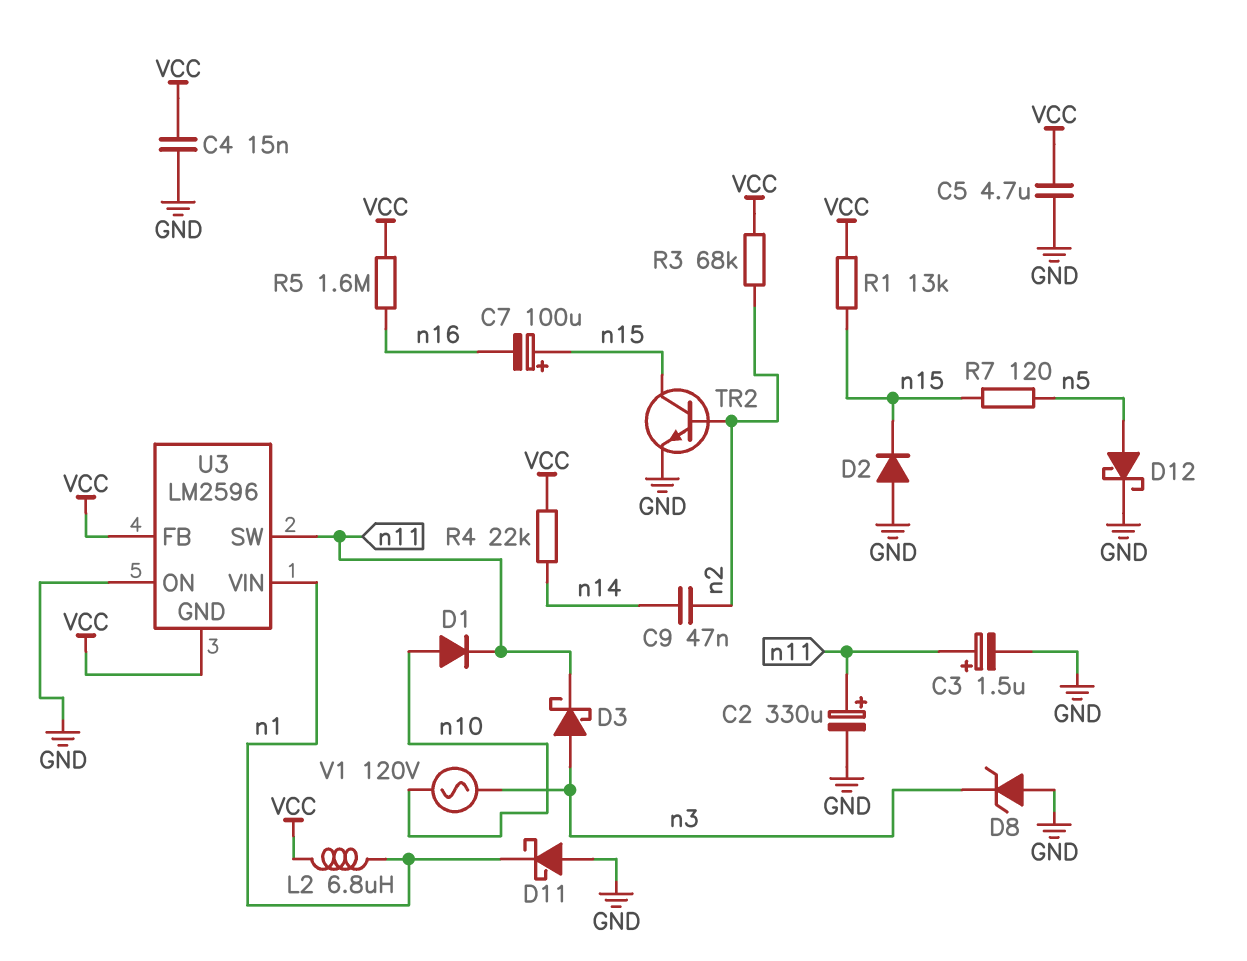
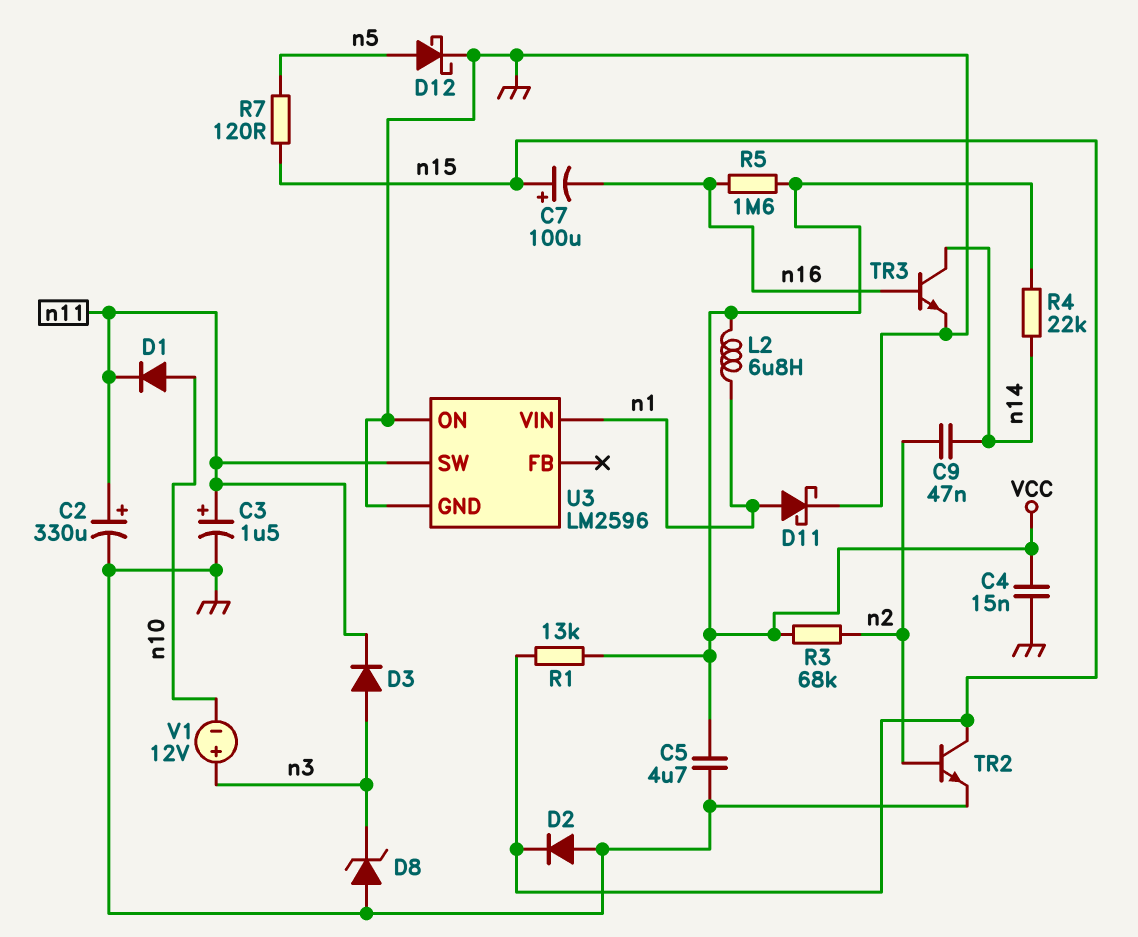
D3: schottky (A n3, K n11) -> diode (A n3, K n11)
D11: schottky (A GND, K n1) -> schottky (A n1, K GND)
TR3: none -> NPN (B n16, C n14, E GND)
U3 pin FB: VCC -> none
U3 pin GND: VCC -> GND
V1: AC 120V (n3, n10) -> 12V (plus n3, minus n10)

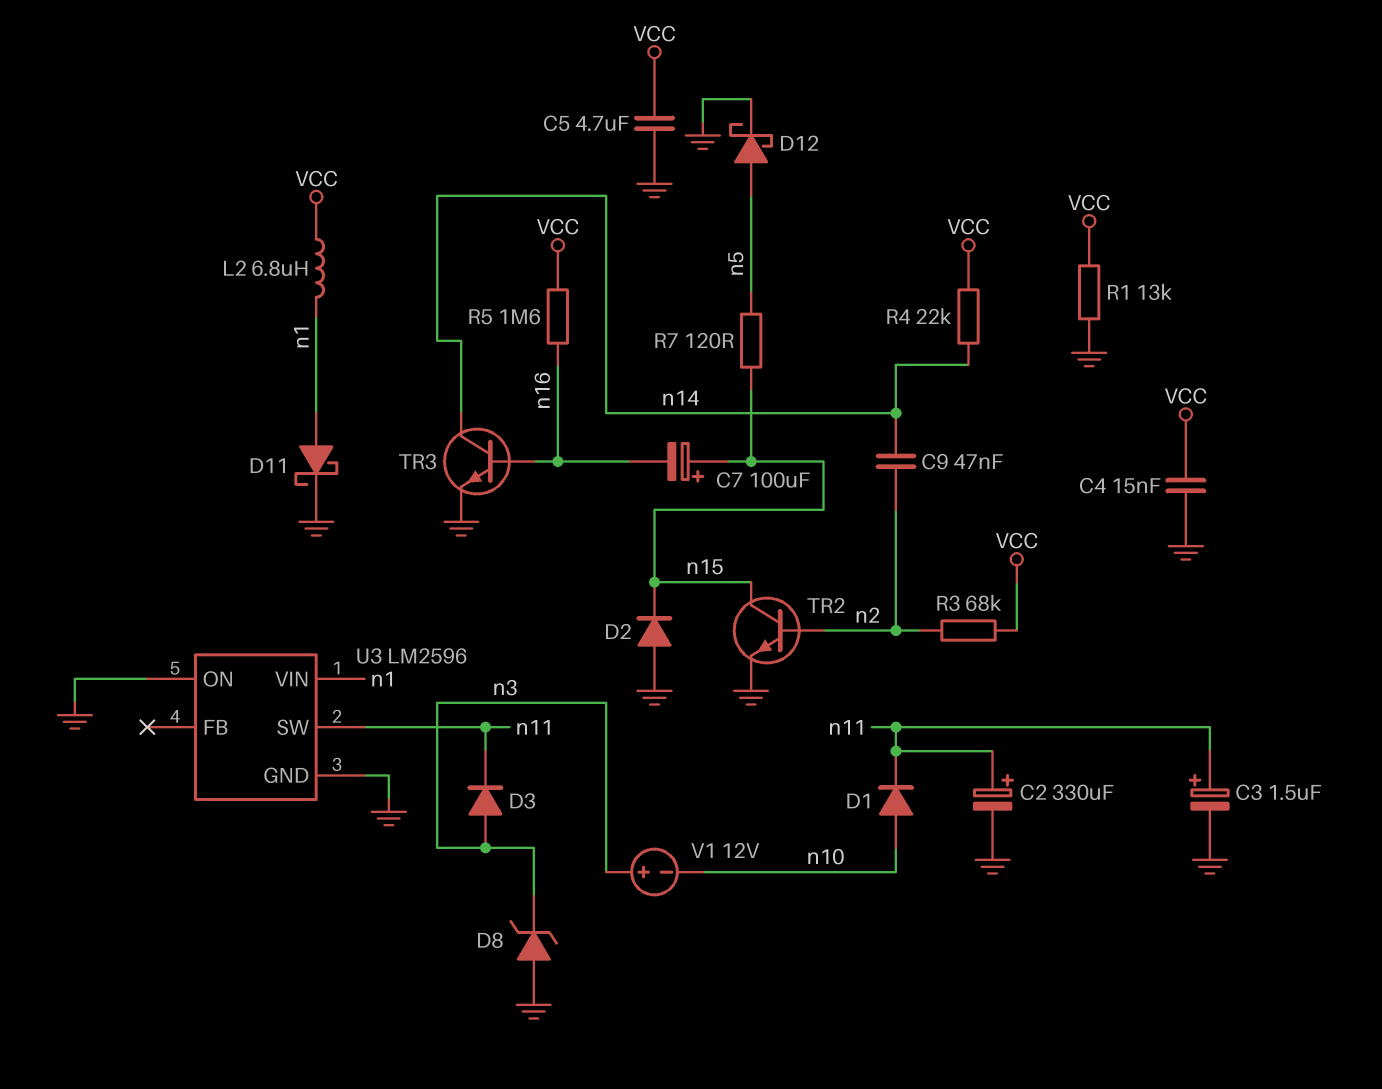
R1: 13k (VCC, n15) -> 13k (GND, VCC)

